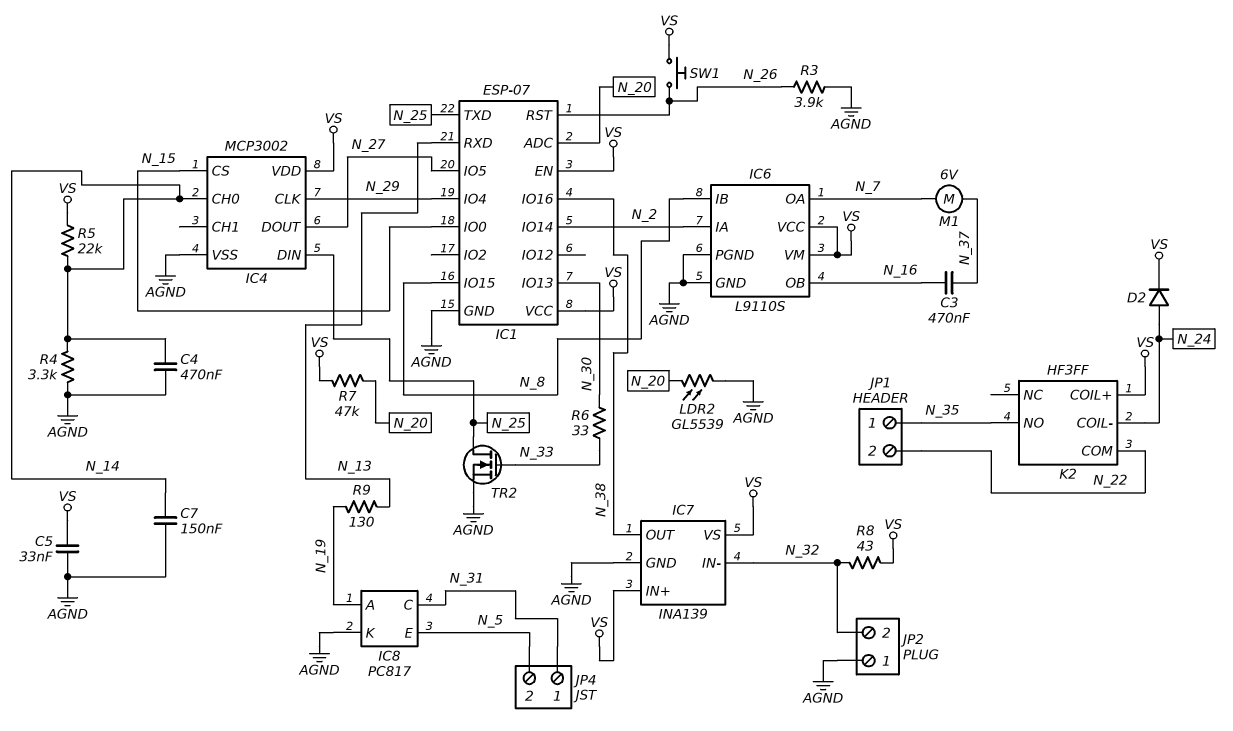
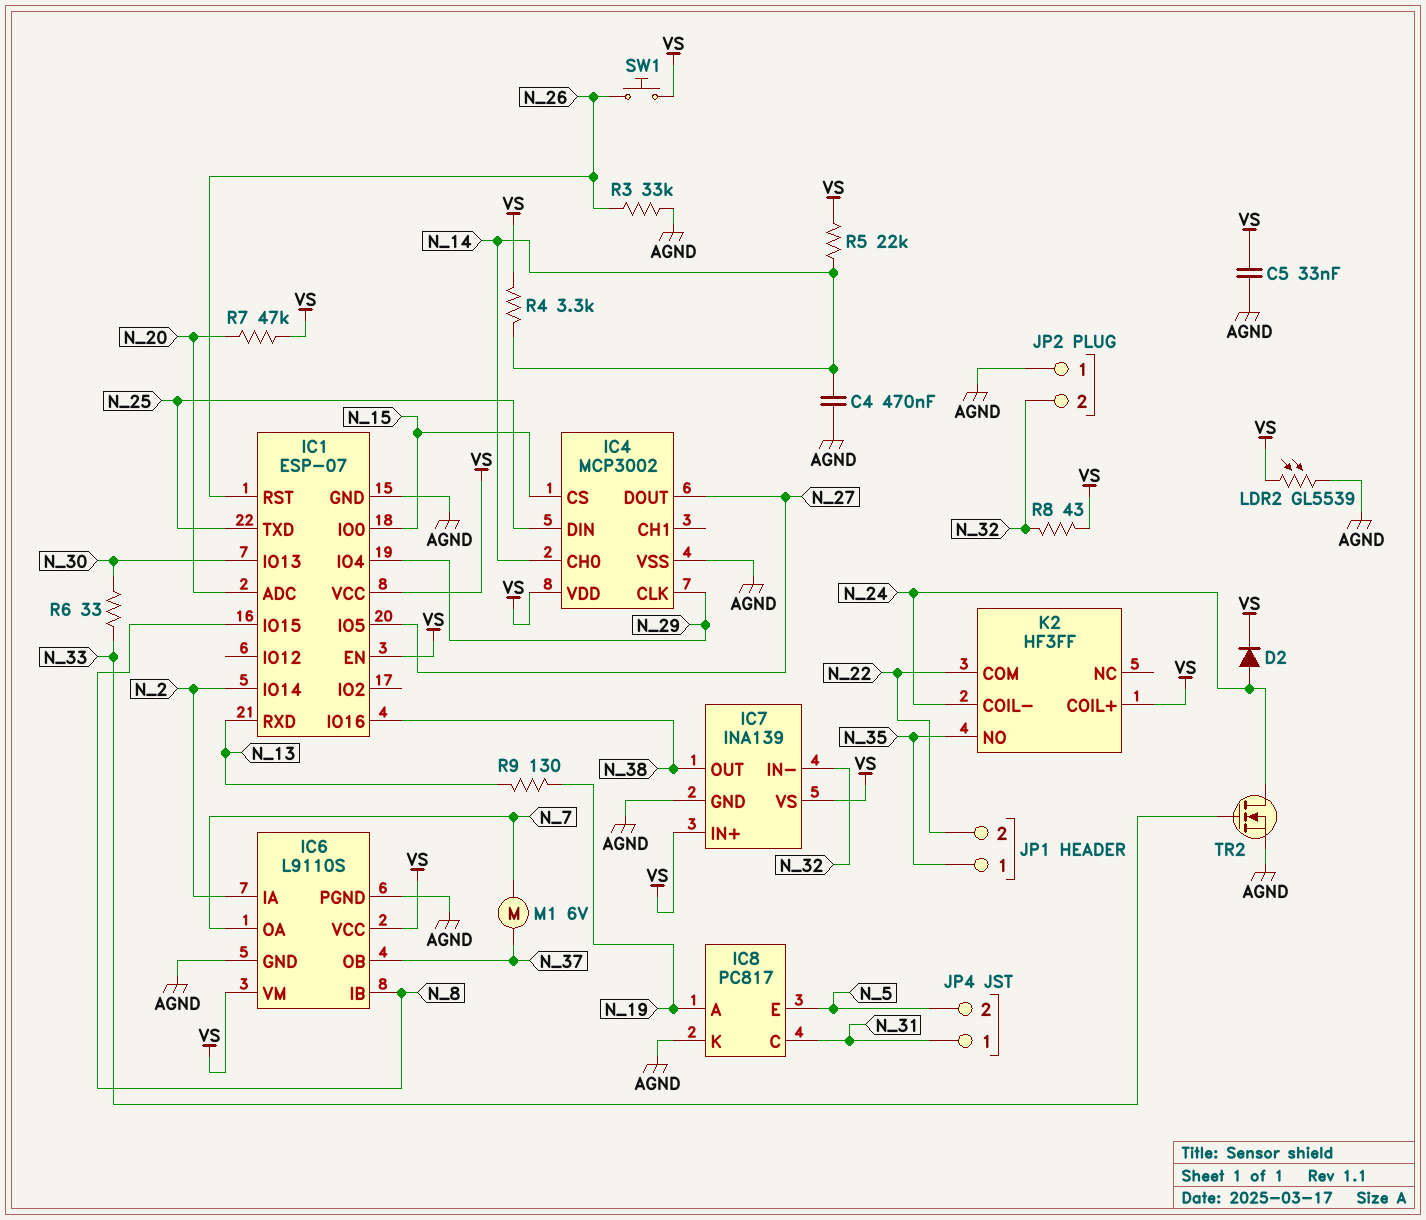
C3: 470nF (N_16, N_37) -> none
C7: 150nF (AGND, N_14) -> none
IC6 pin OB: N_16 -> N_37
LDR2: GL5539 (AGND, N_20) -> GL5539 (AGND, VS)
R3: 3.9k (AGND, N_26) -> 33k (AGND, N_26)
R4: 3.3k (AGND, N_14) -> 3.3k (N_14, VS)
TR2: NMOS (G N_33, D N_25, S AGND) -> NMOS (G N_33, D N_24, S AGND)

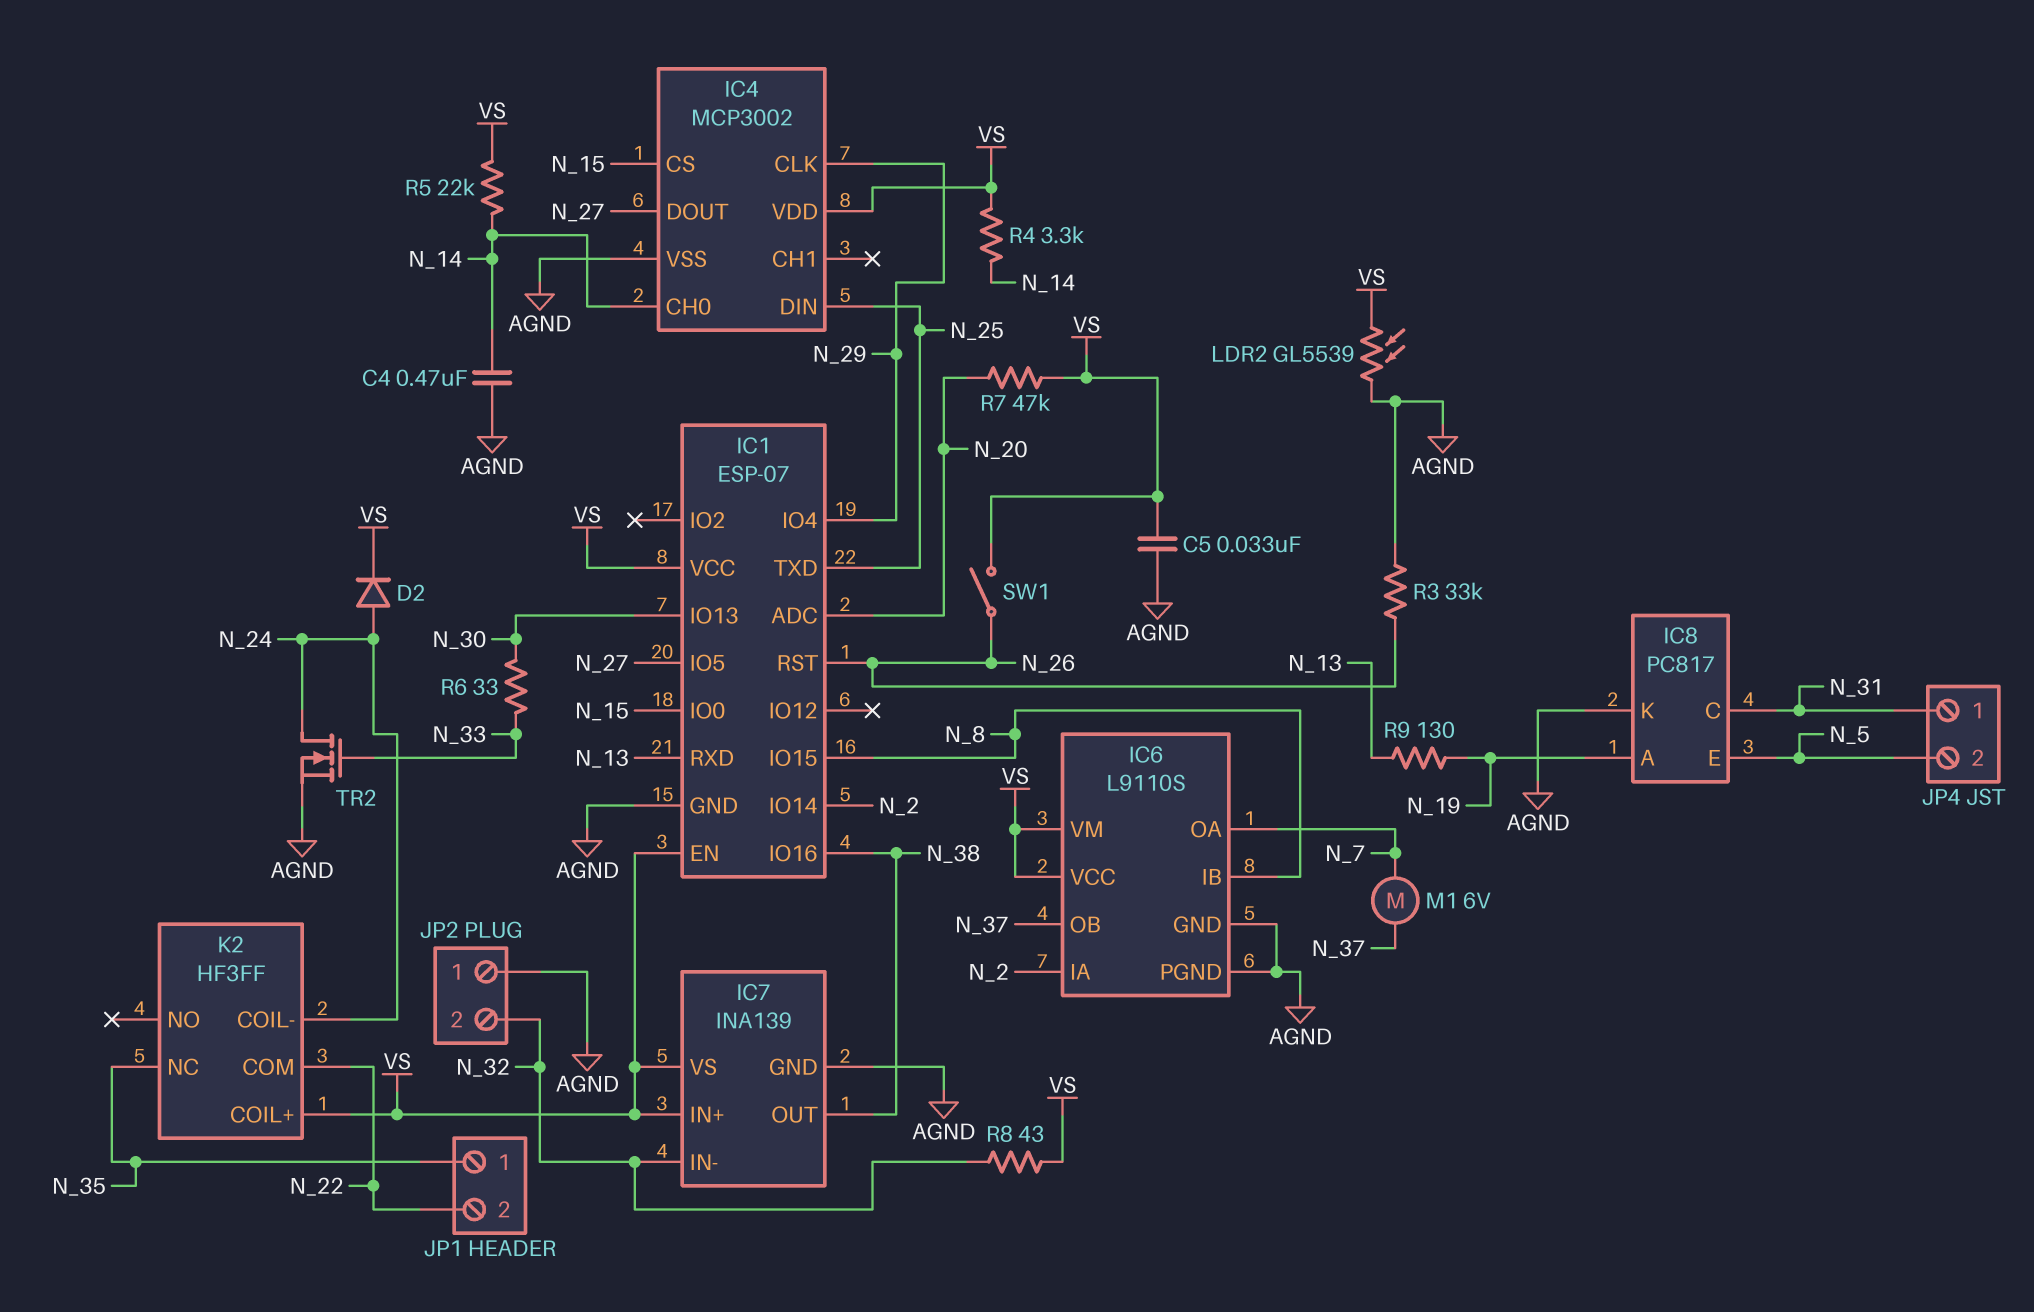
K2 pin NC: none -> N_35
K2 pin NO: N_35 -> none
SW1: button (N_26, VS) -> switch (N_26, VS)

